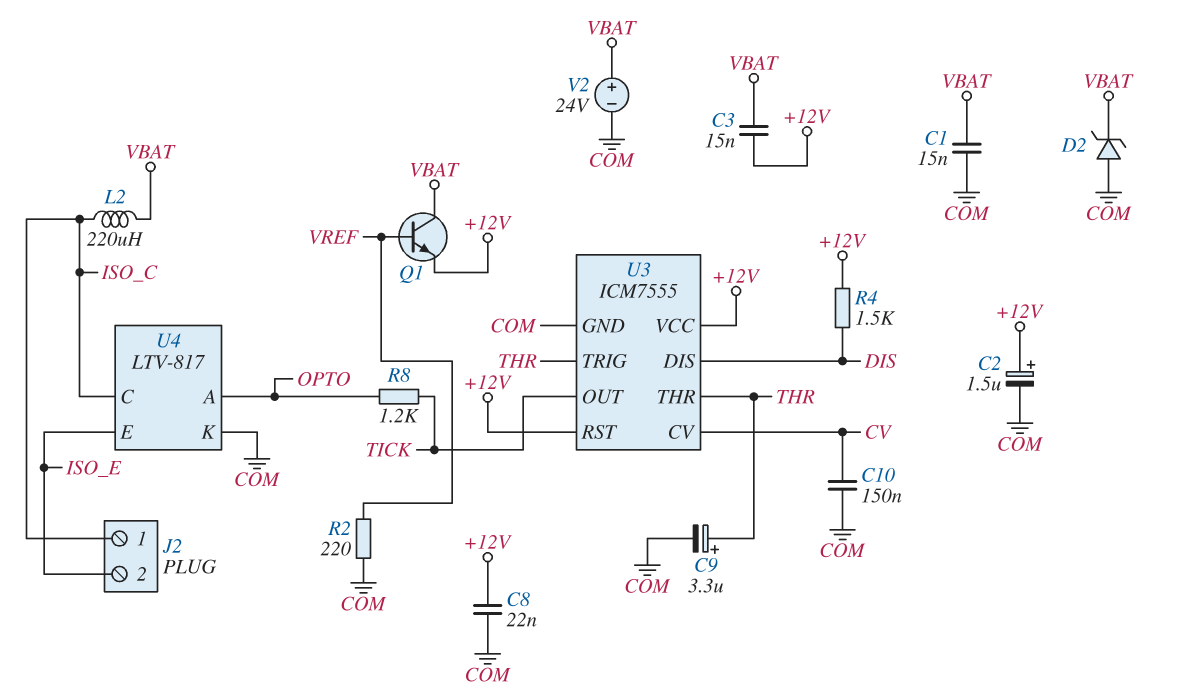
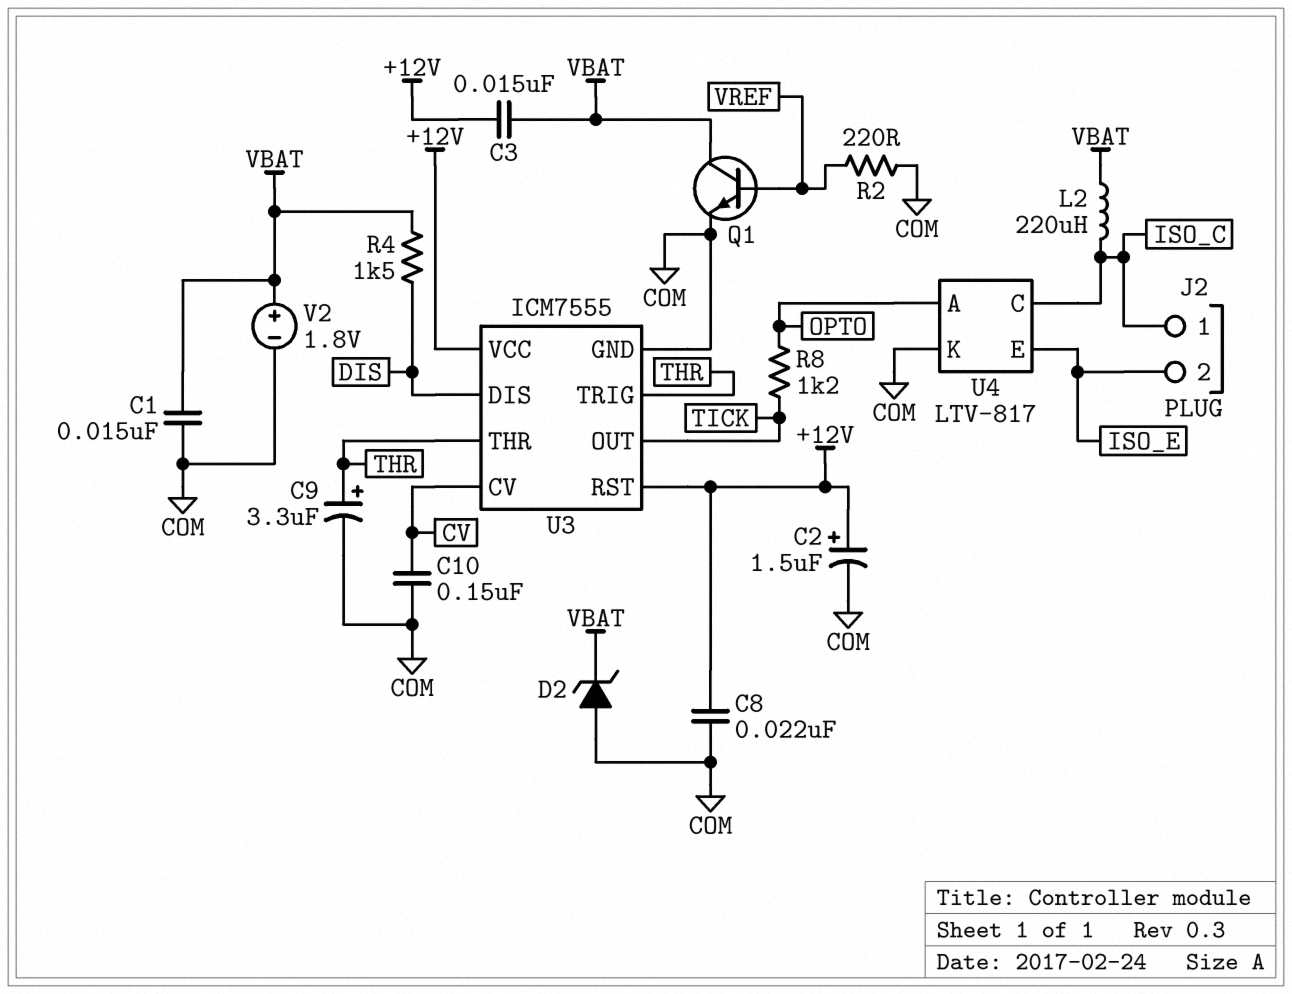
Q1: NPN (B VREF, C VBAT, E +12V) -> NPN (B VREF, C VBAT, E COM)
R4: 1.5k (+12V, DIS) -> 1.5k (DIS, VBAT)
V2: 24V (plus VBAT, minus COM) -> 1.8V (plus VBAT, minus COM)

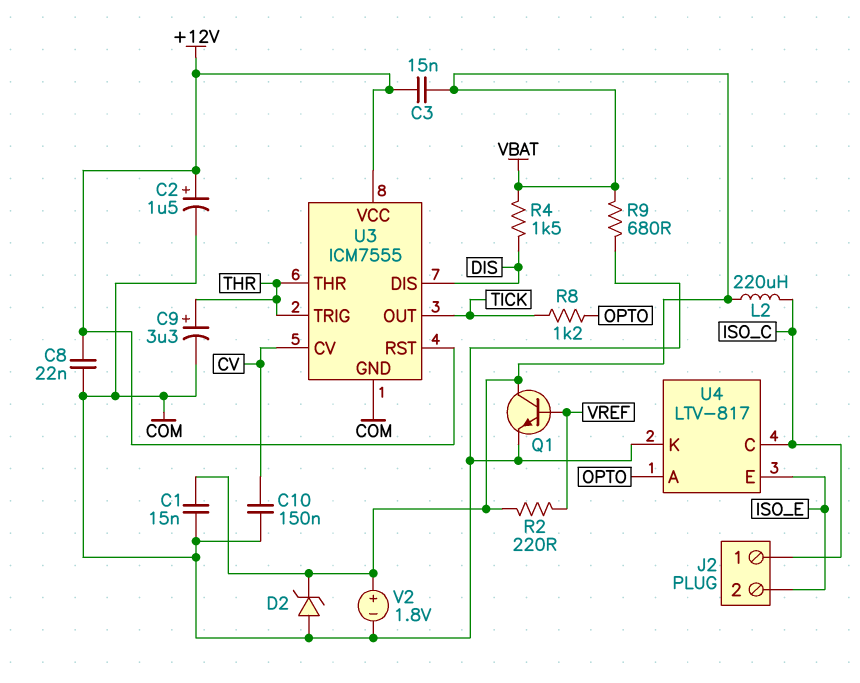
R2: 220 (COM, VREF) -> 220 (VBAT, VREF)
R9: none -> 680 (COM, VBAT)

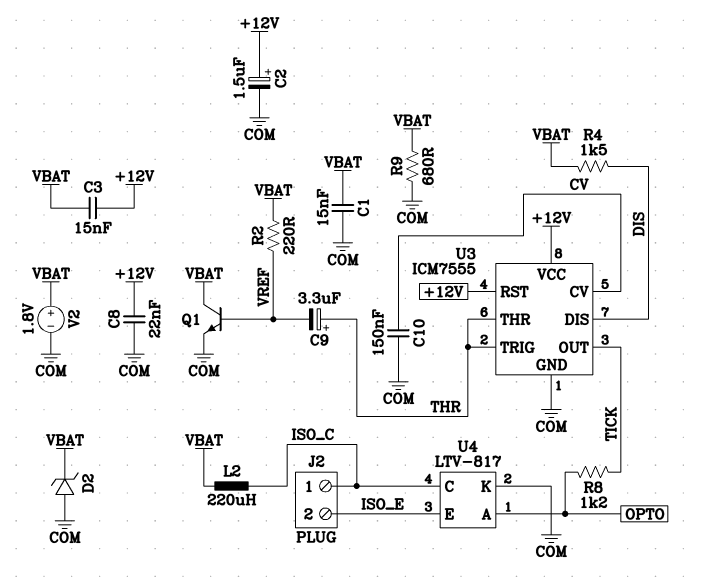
C9: 3.3uF (plus THR, minus COM) -> 3.3uF (plus THR, minus VREF)

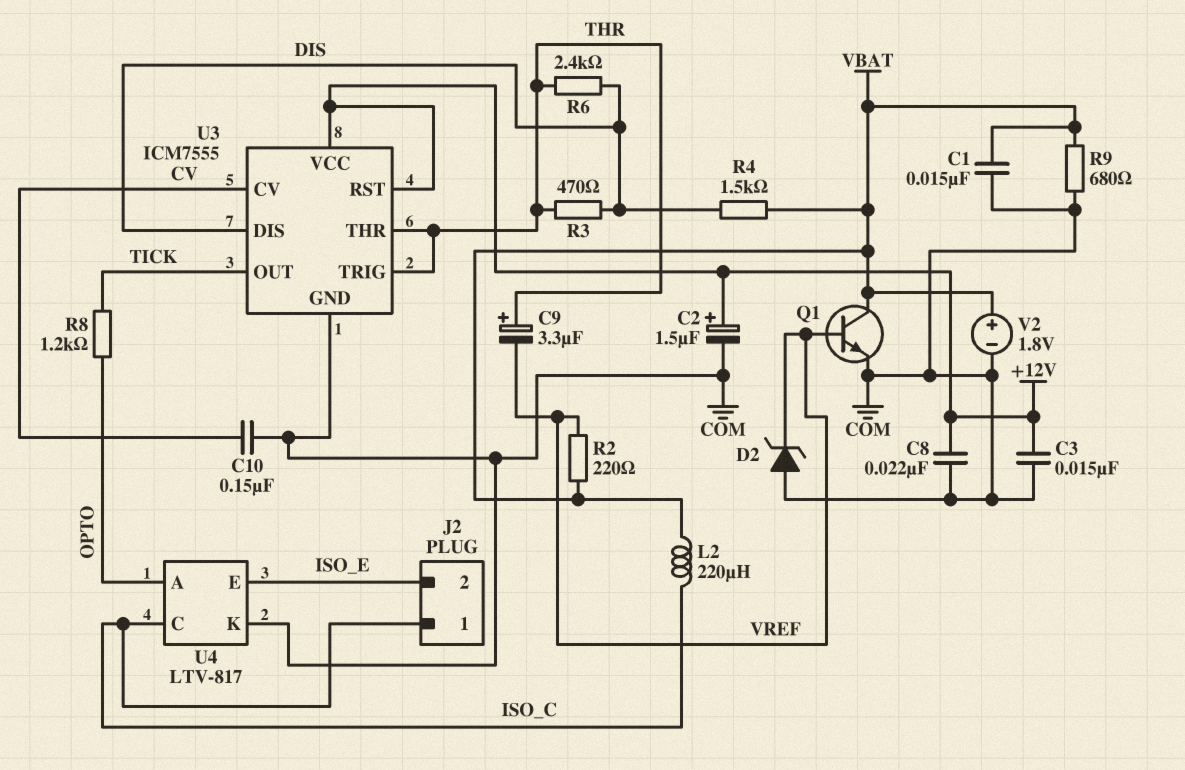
C3: 15nF (+12V, VBAT) -> 15nF (+12V, COM)
D2: zener (A COM, K VBAT) -> zener (A COM, K VREF)
R3: none -> 470 (DIS, THR)
R6: none -> 2.4k (DIS, THR)

